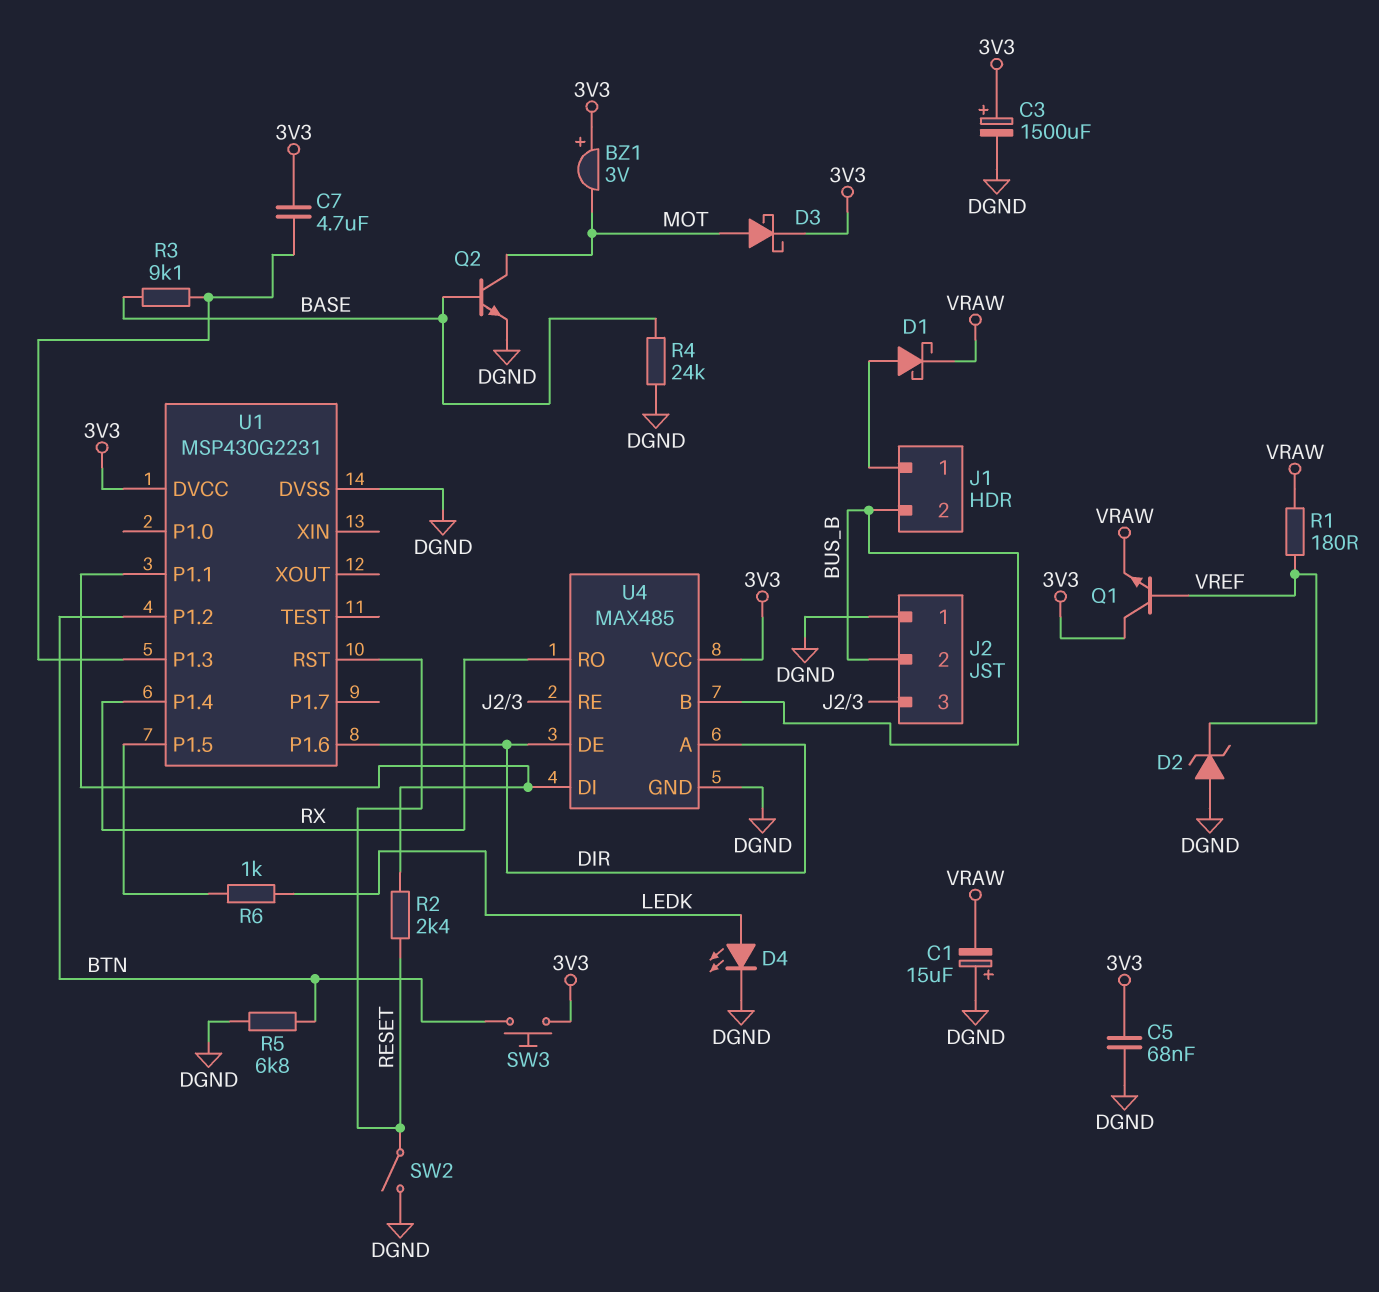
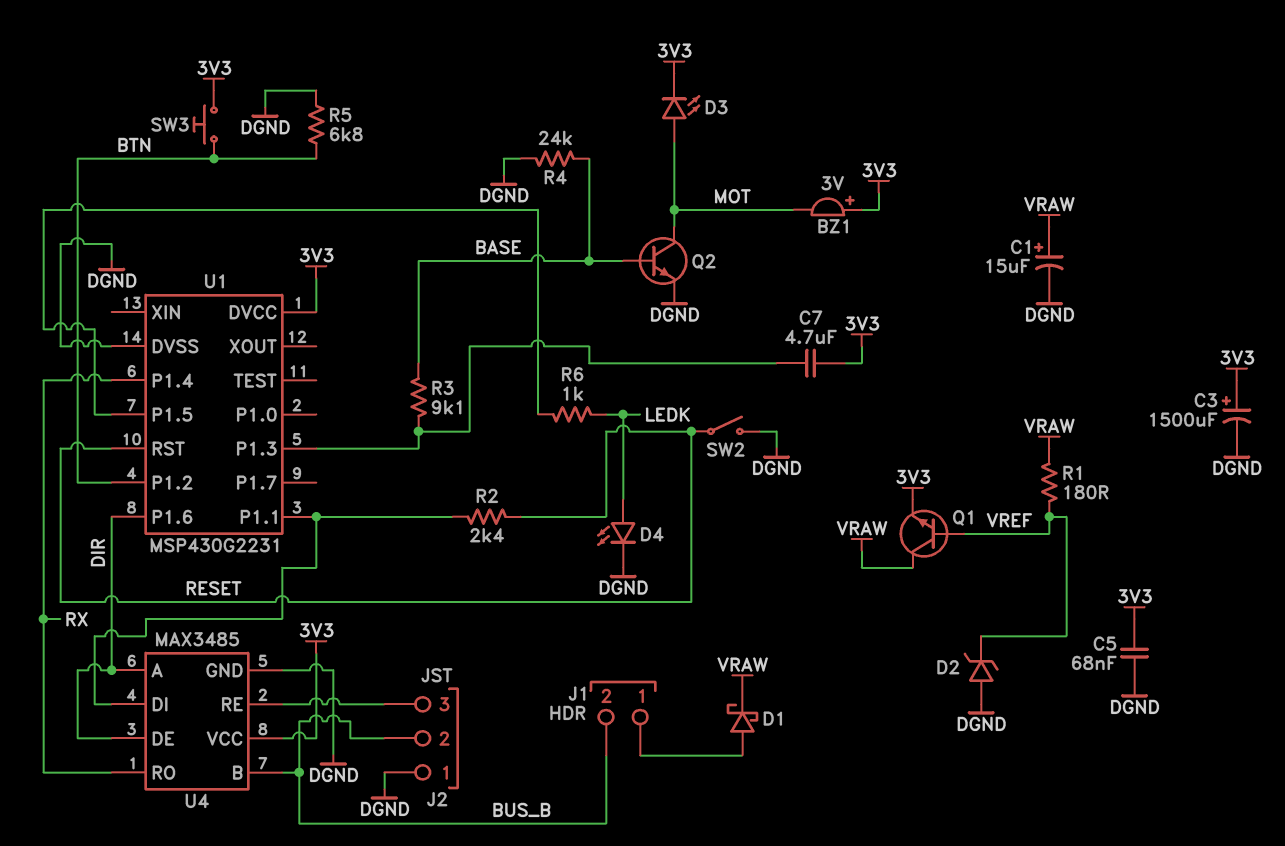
C1: 15uF (plus DGND, minus VRAW) -> 15uF (plus VRAW, minus DGND)
D3: schottky (A MOT, K 3V3) -> LED (A MOT, K 3V3)
Q1: NPN (B VREF, C 3V3, E VRAW) -> NPN (B VREF, C VRAW, E 3V3)
U4: MAX485 -> MAX3485

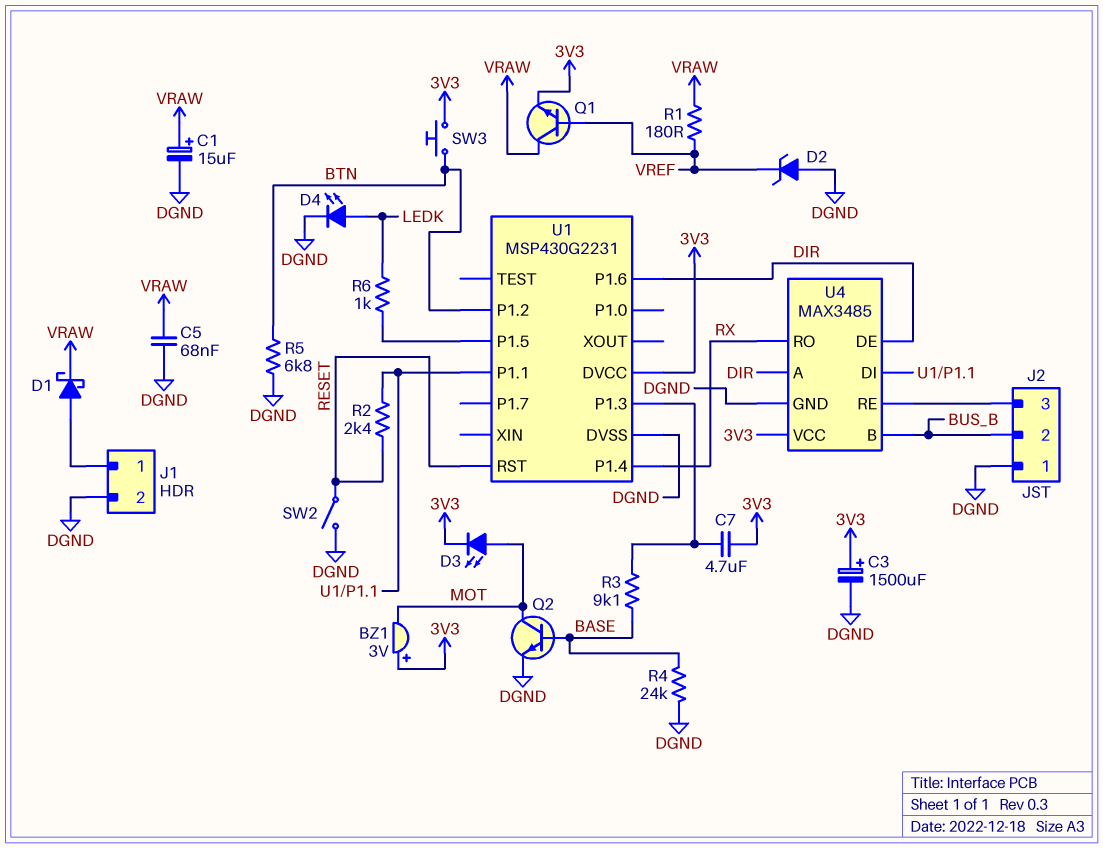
C5: 68nF (3V3, DGND) -> 68nF (DGND, VRAW)
J1 pin 2: BUS_B -> DGND

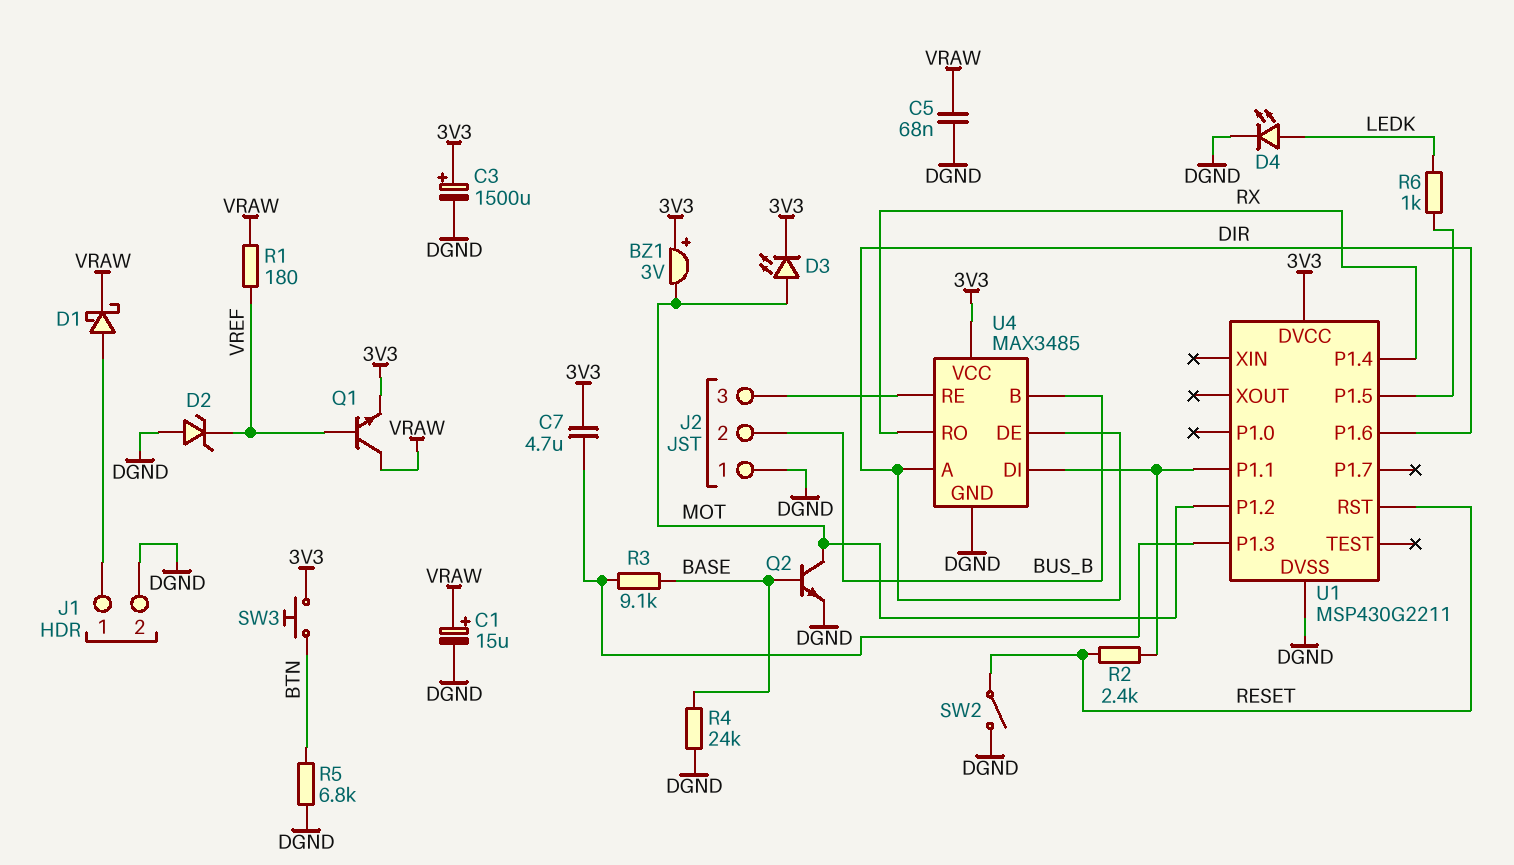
U1: MSP430G2231 -> MSP430G2211
U1 pin P1.2: BTN -> MOT

